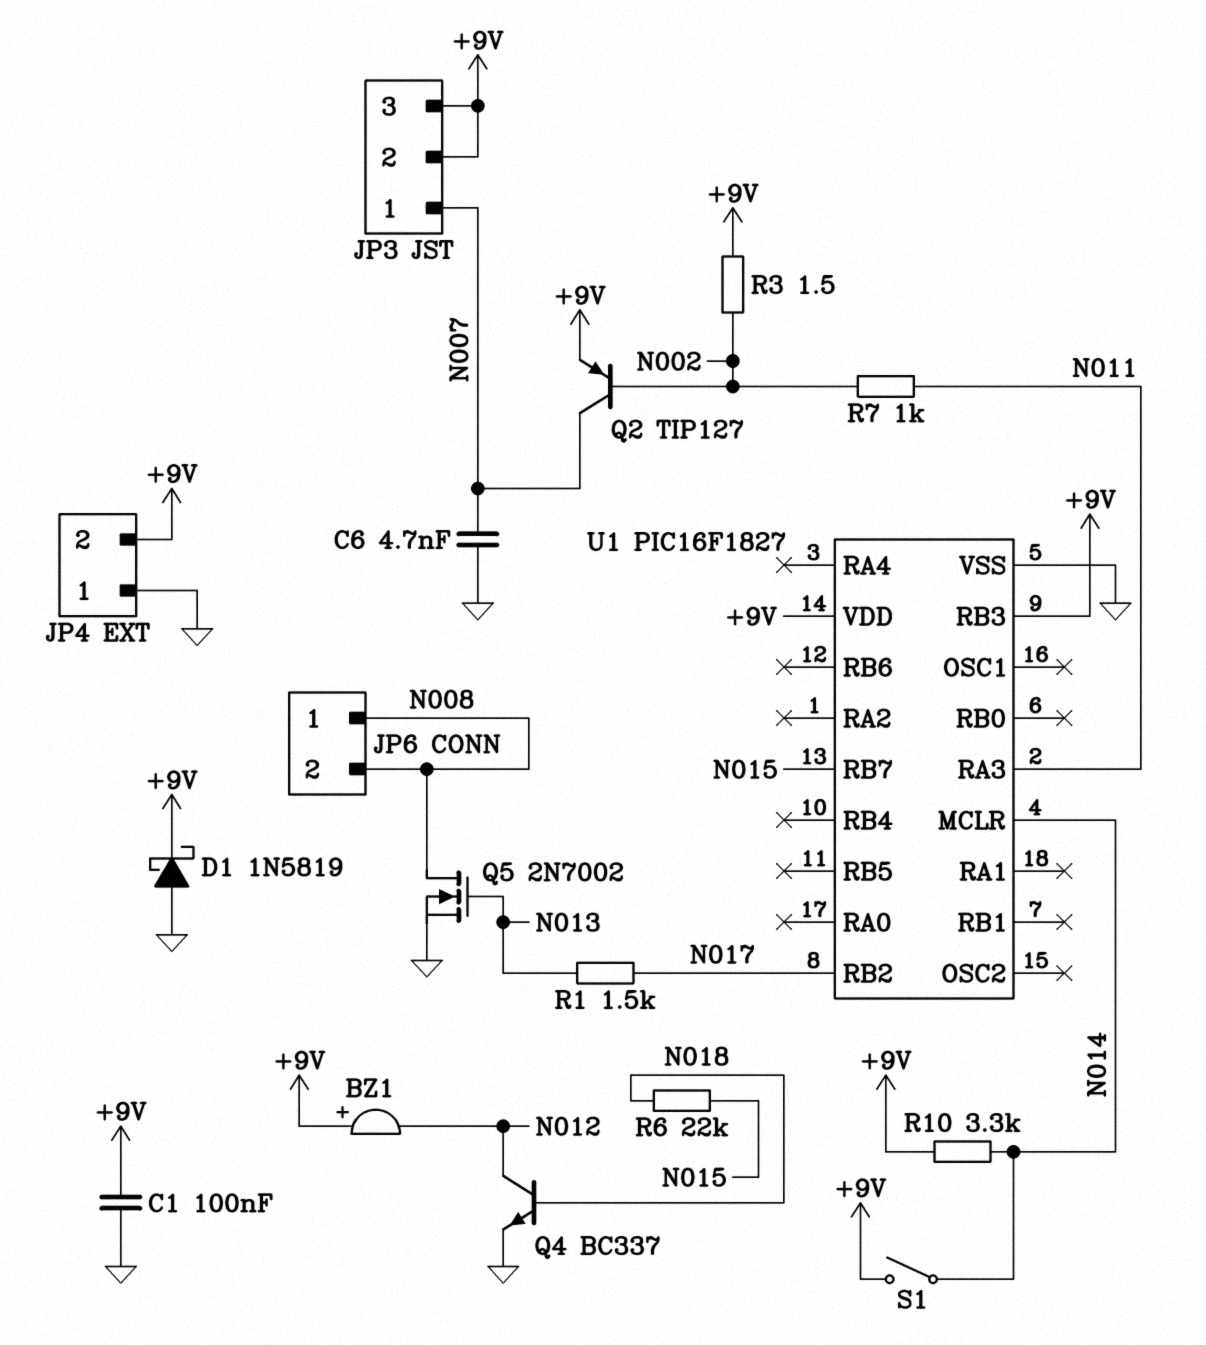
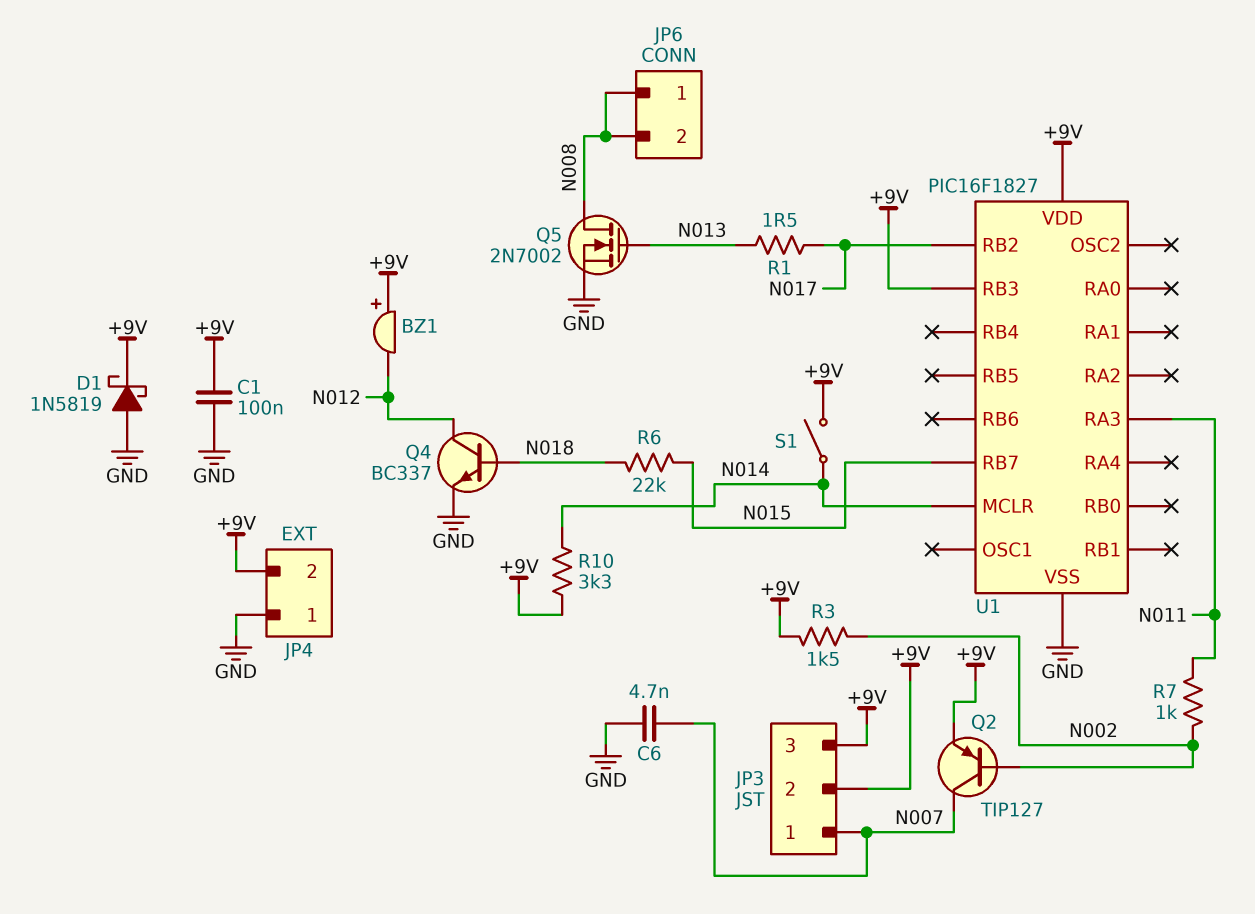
R1: 1.5k (N013, N017) -> 1.5 (N013, N017)
R3: 1.5 (+9V, N002) -> 1.5k (+9V, N002)

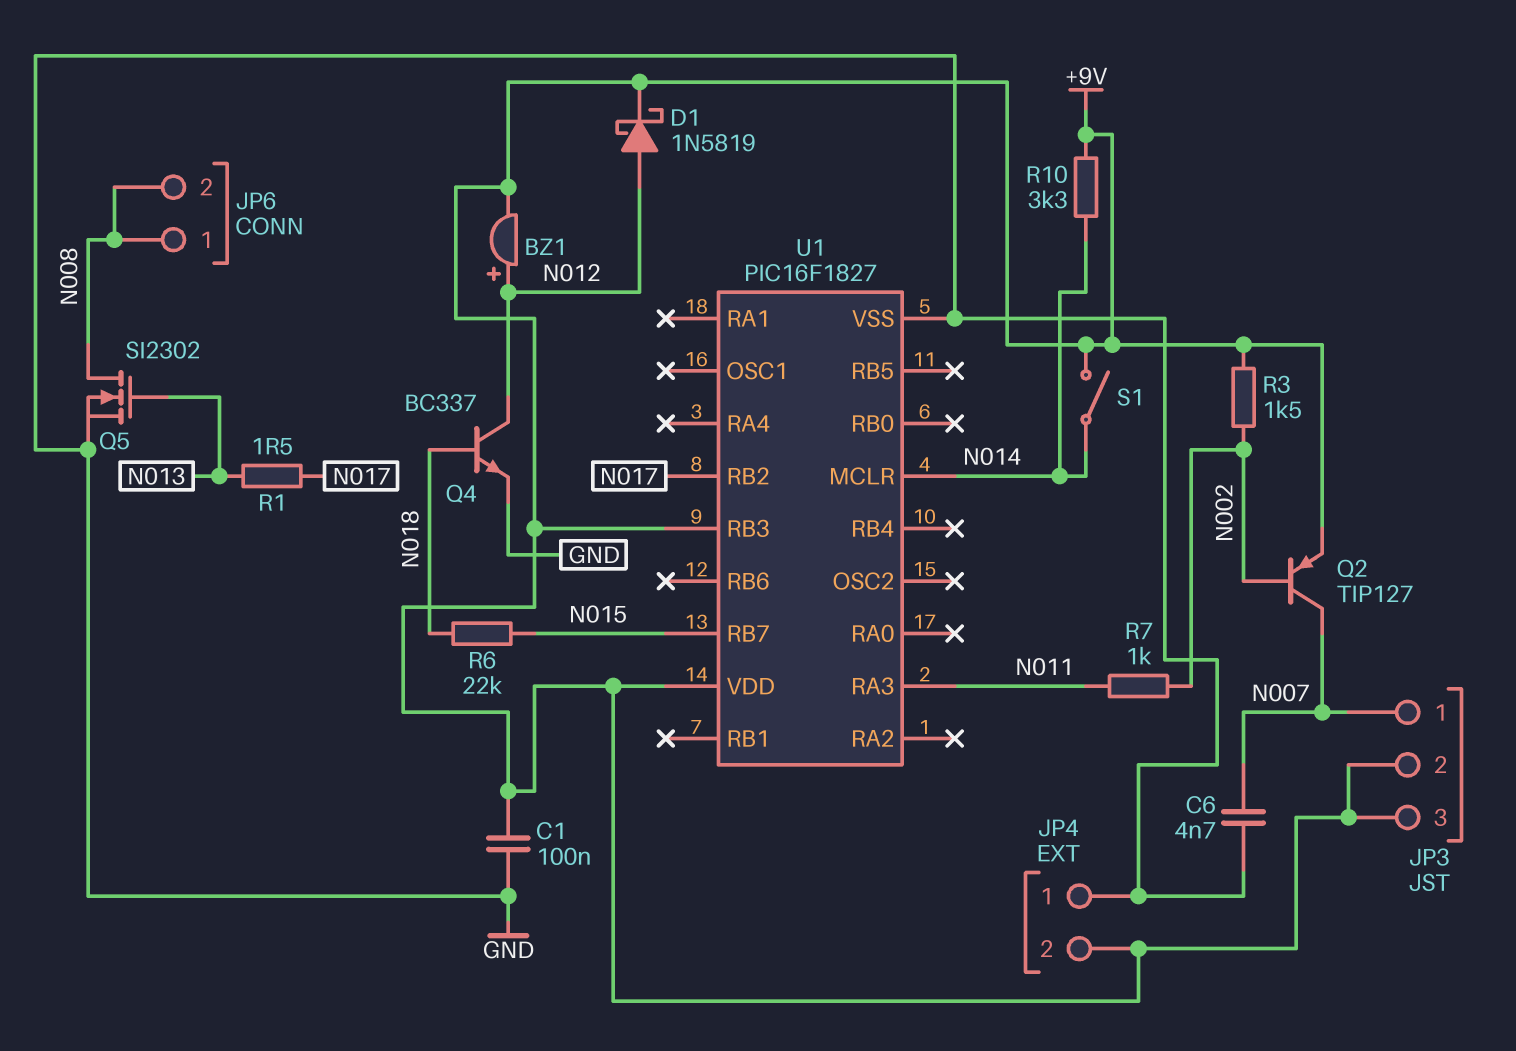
BZ1: buzzer (plus +9V, minus N012) -> buzzer (plus N012, minus +9V)
D1: schottky 1N5819 (A GND, K +9V) -> schottky 1N5819 (A N012, K +9V)
Q5: NMOS 2N7002 (G N013, D N008, S GND) -> NMOS SI2302 (G N013, D N008, S GND)

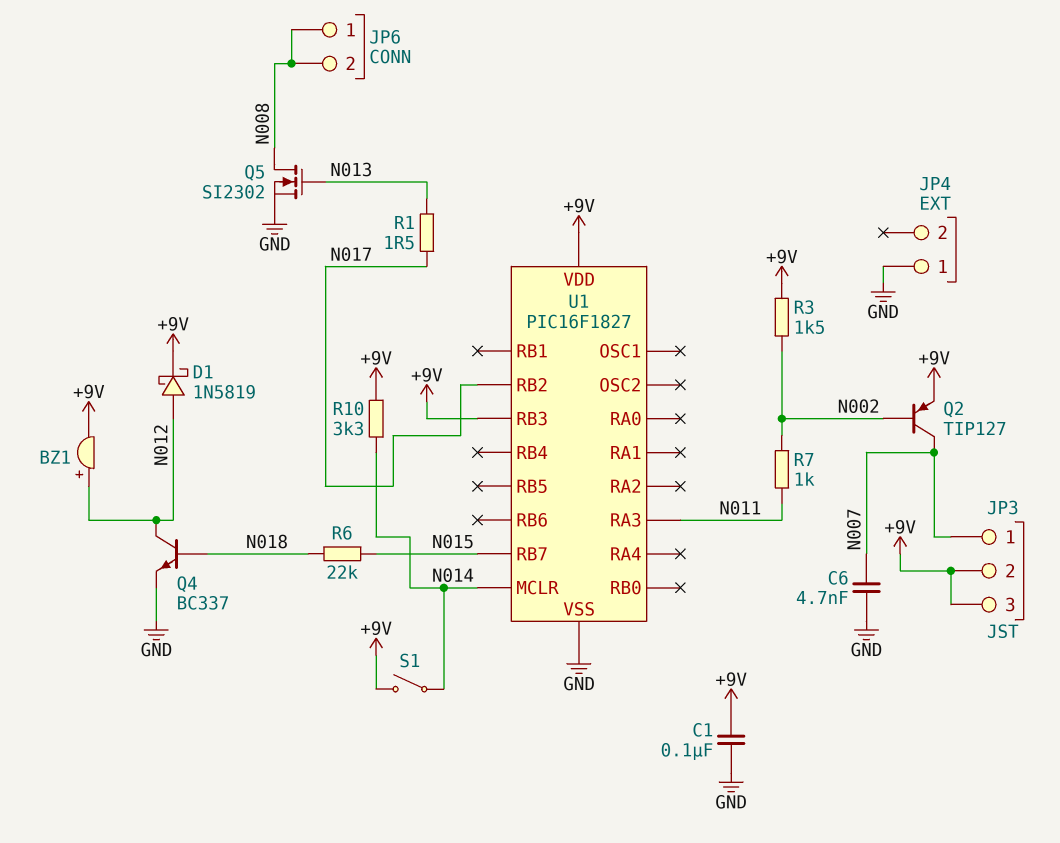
JP4 pin 2: +9V -> none

